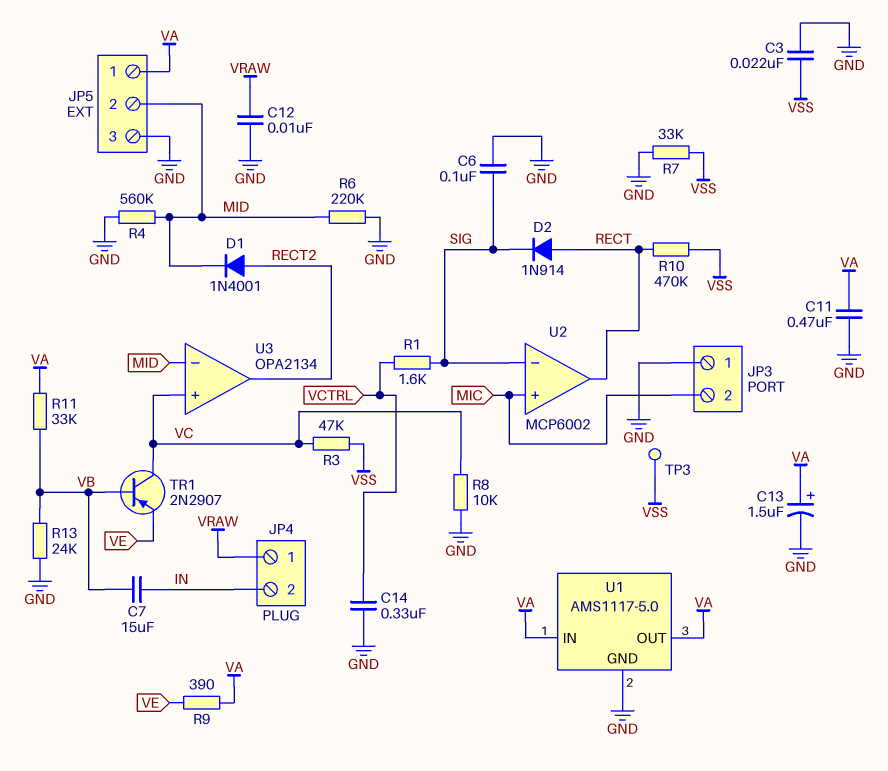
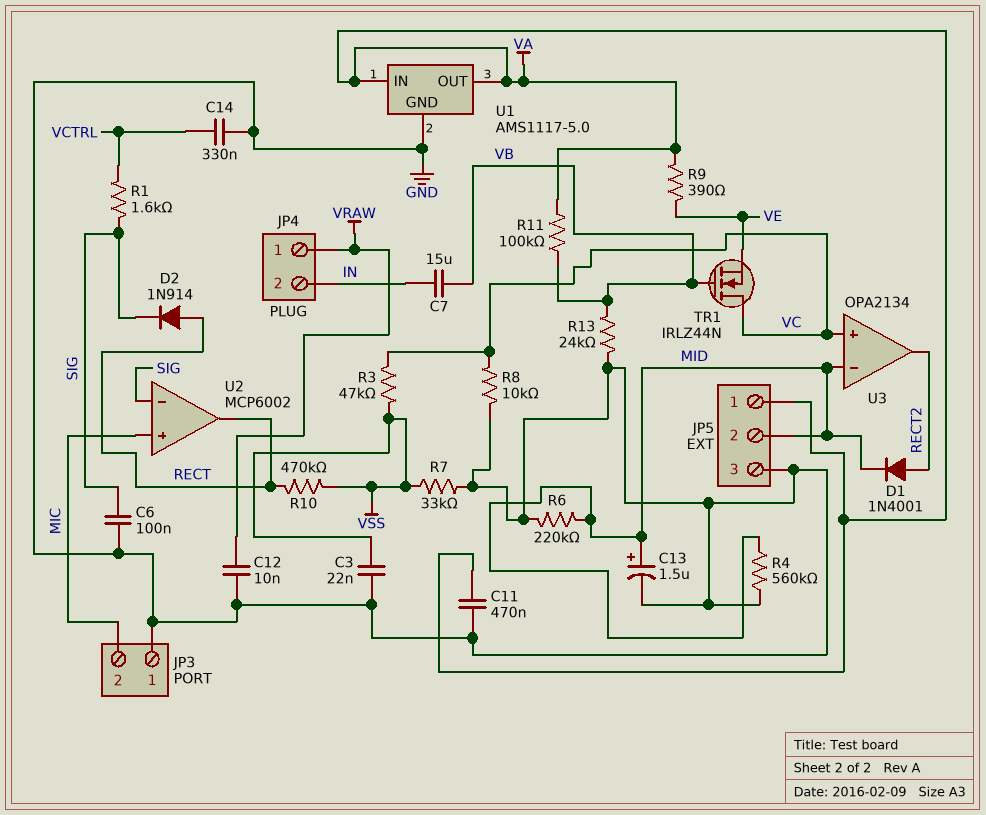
C13: 1.5uF (plus VA, minus GND) -> 1.5uF (plus MID, minus GND)
R11: 33k (VA, VB) -> 100k (VA, VB)
TP3: test point (VSS) -> none
TR1: PNP 2N2907 (B VB, C VC, E VE) -> NMOS IRLZ44N (G VB, D VC, S VE)

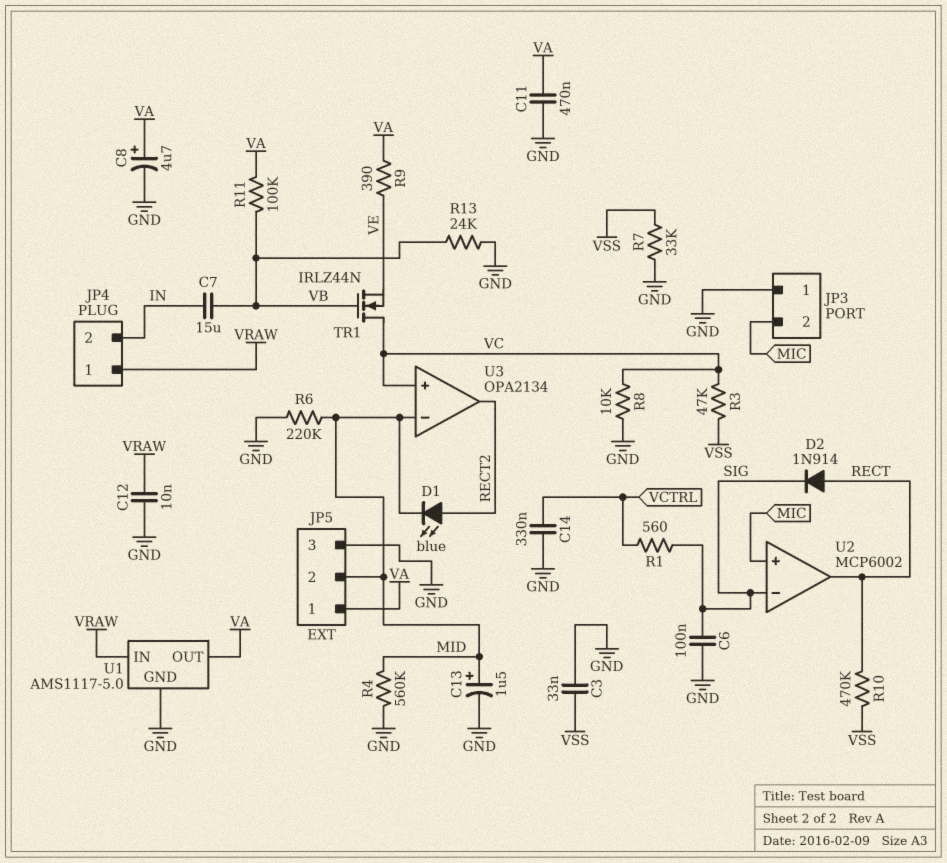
C3: 22nF (GND, VSS) -> 33nF (GND, VSS)
C8: none -> 4.7uF (plus VA, minus GND)
D1: diode 1N4001 (A RECT2, K MID) -> LED blue (A RECT2, K MID)
R1: 1.6k (SIG, VCTRL) -> 560 (SIG, VCTRL)
U1 pin IN: VA -> VRAW

